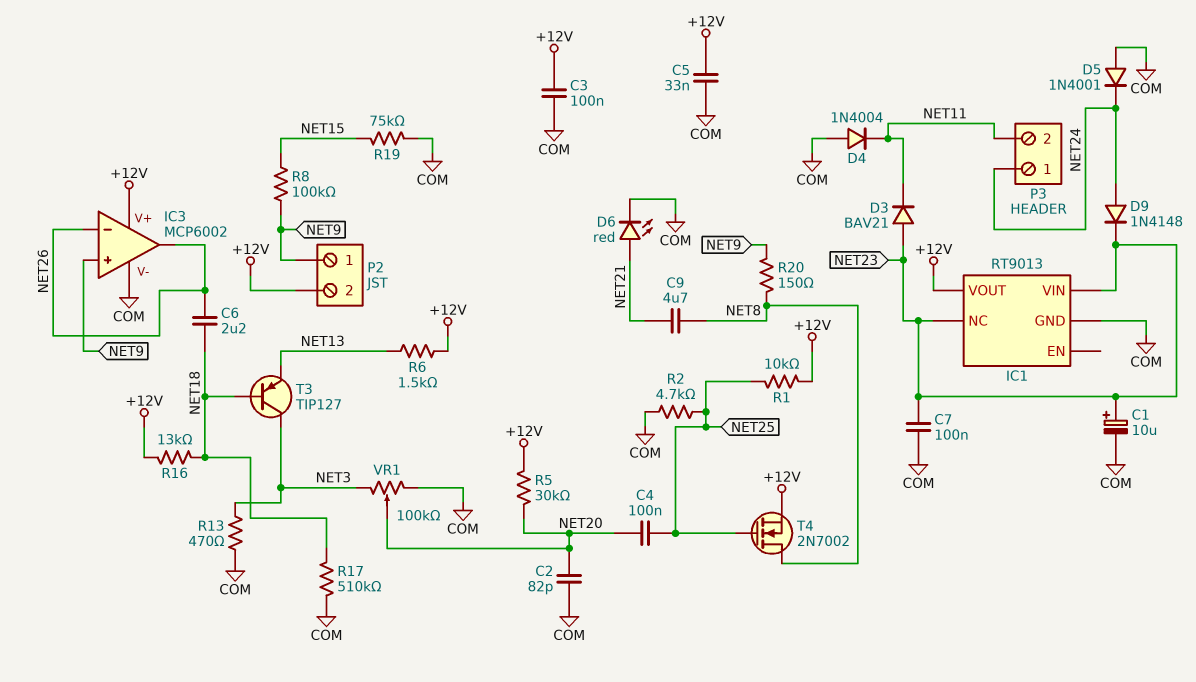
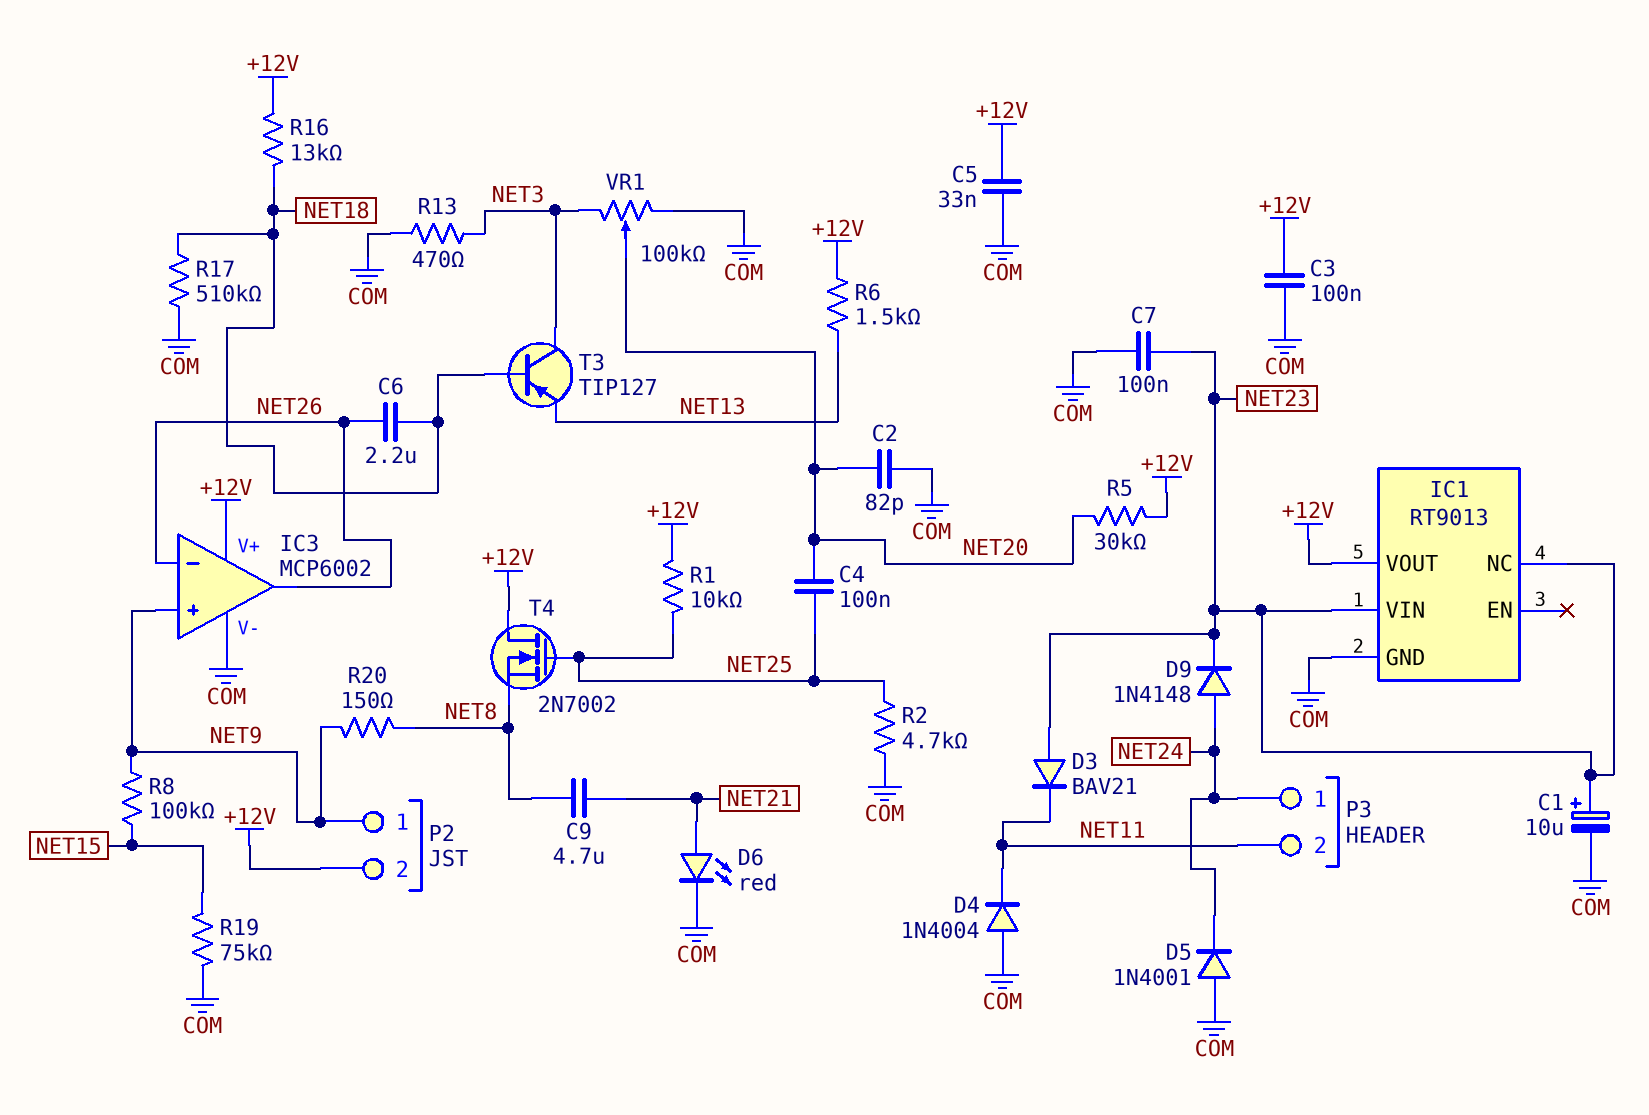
T4: NMOS 2N7002 (G NET25, D NET8, S +12V) -> NMOS 2N7002 (G NET25, D +12V, S NET8)

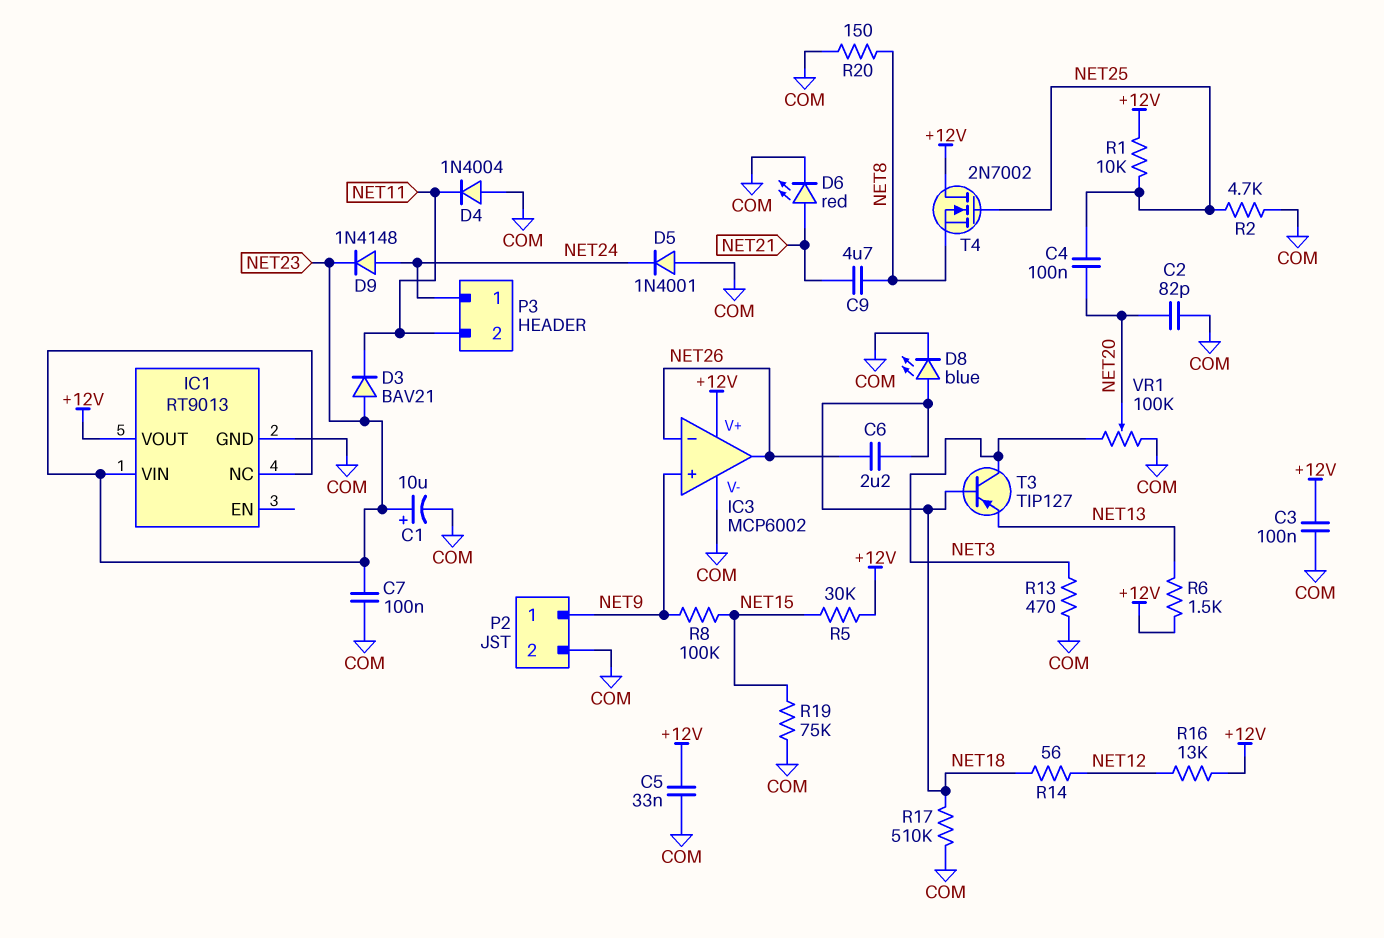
D8: none -> LED blue (A NET18, K COM)
P2 pin 2: +12V -> COM
R5: 30k (+12V, NET20) -> 30k (+12V, NET15)
R14: none -> 56 (NET12, NET18)
R16: 13k (+12V, NET18) -> 13k (+12V, NET12)
R20: 150 (NET8, NET9) -> 150 (COM, NET8)

